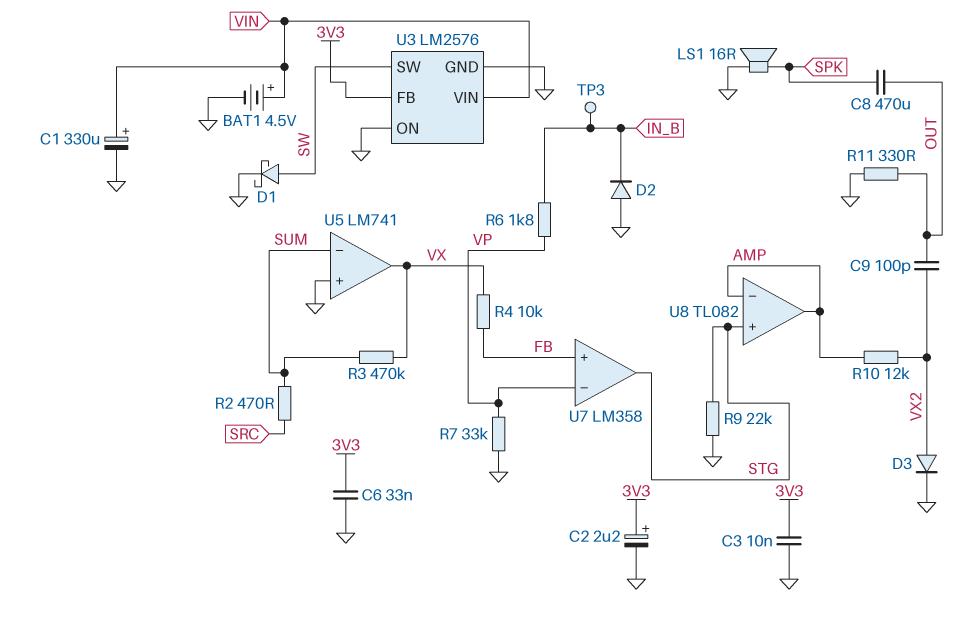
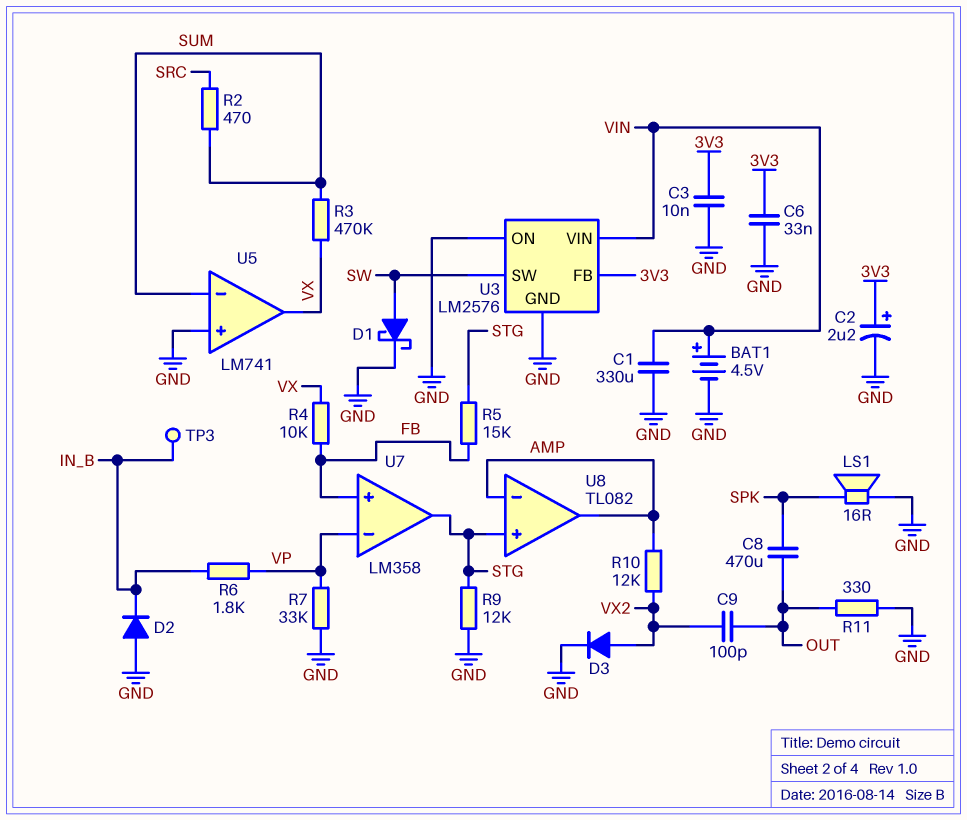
C1: 330uF (plus VIN, minus GND) -> 330uF (GND, VIN)
R5: none -> 15k (FB, STG)
R9: 22k (GND, STG) -> 12k (GND, STG)

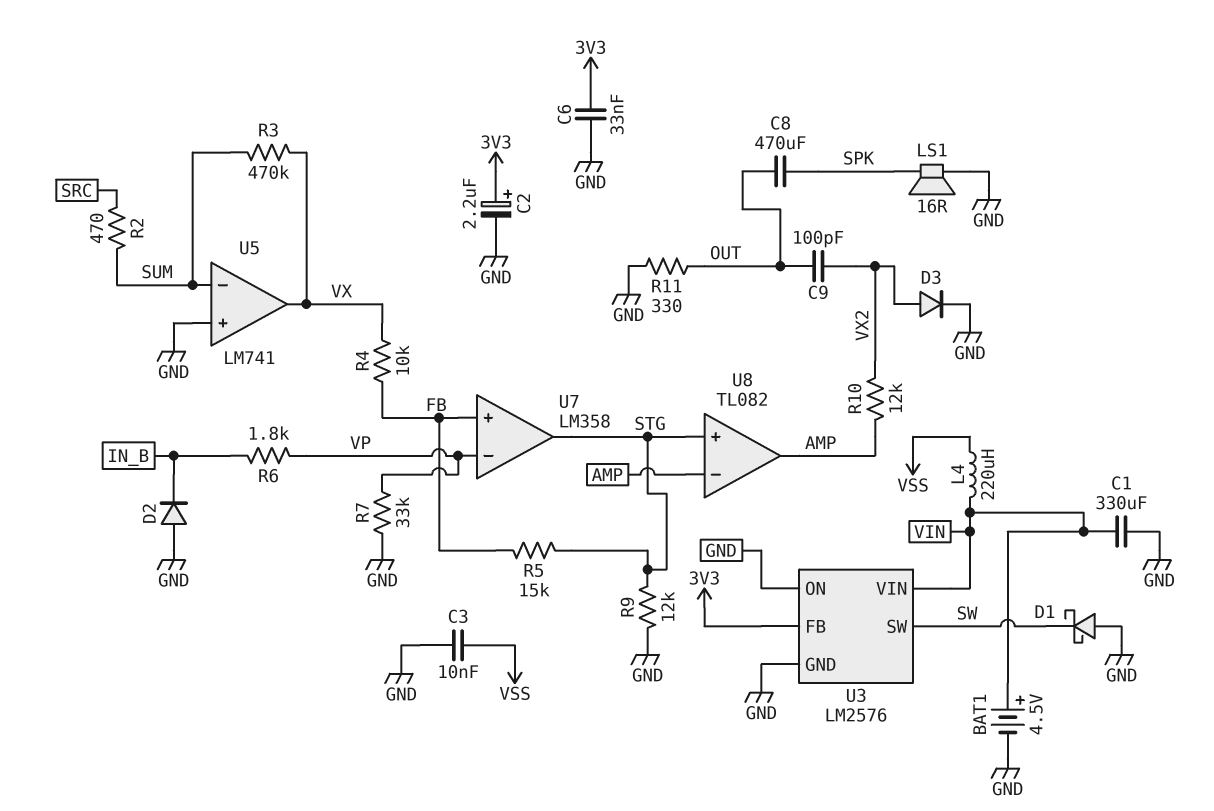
C3: 10nF (3V3, GND) -> 10nF (GND, VSS)
D1: schottky (A SW, K GND) -> schottky (A GND, K SW)
L4: none -> 220uH (VIN, VSS)
TP3: test point (IN_B) -> none

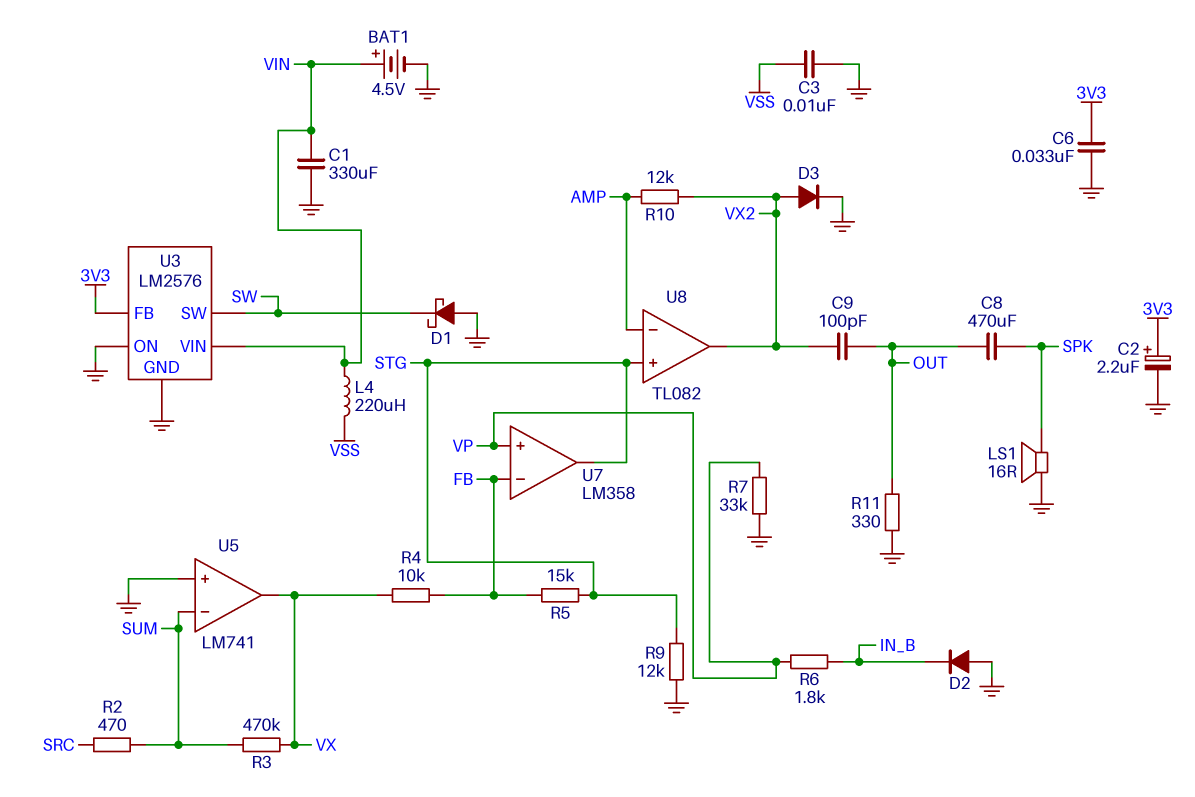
U7 pin in+: FB -> VP
U7 pin in-: VP -> FB
U8 pin out: AMP -> VX2

